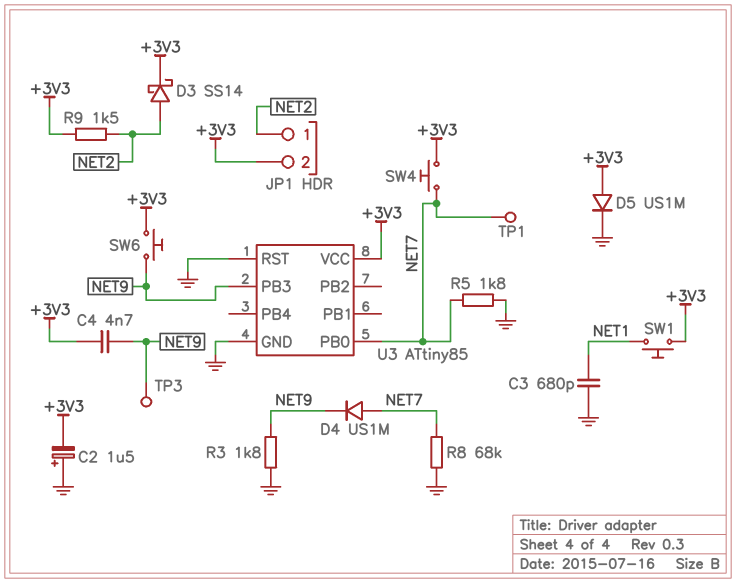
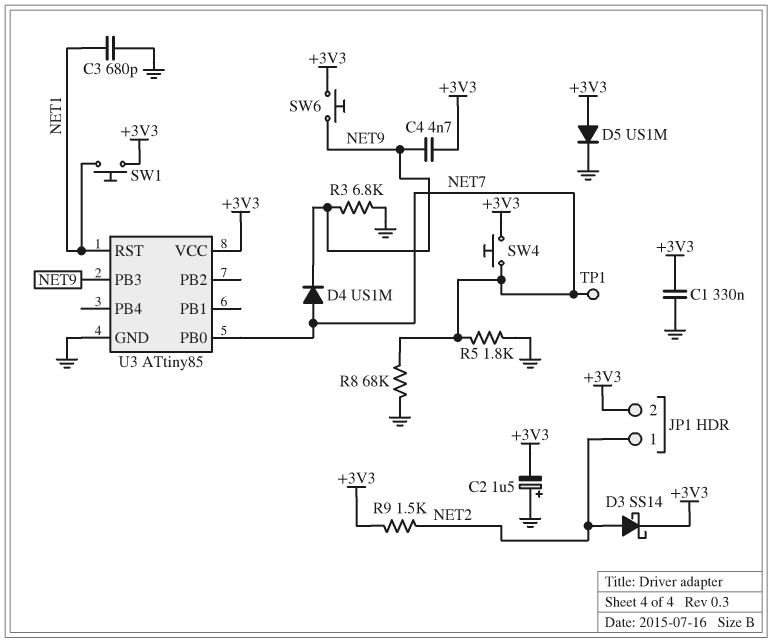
C1: none -> 330nF (+3V3, GND)
R3: 1.8k (GND, NET9) -> 6.8k (GND, NET9)
TP3: test point (NET9) -> none
U3 pin RST: GND -> NET1

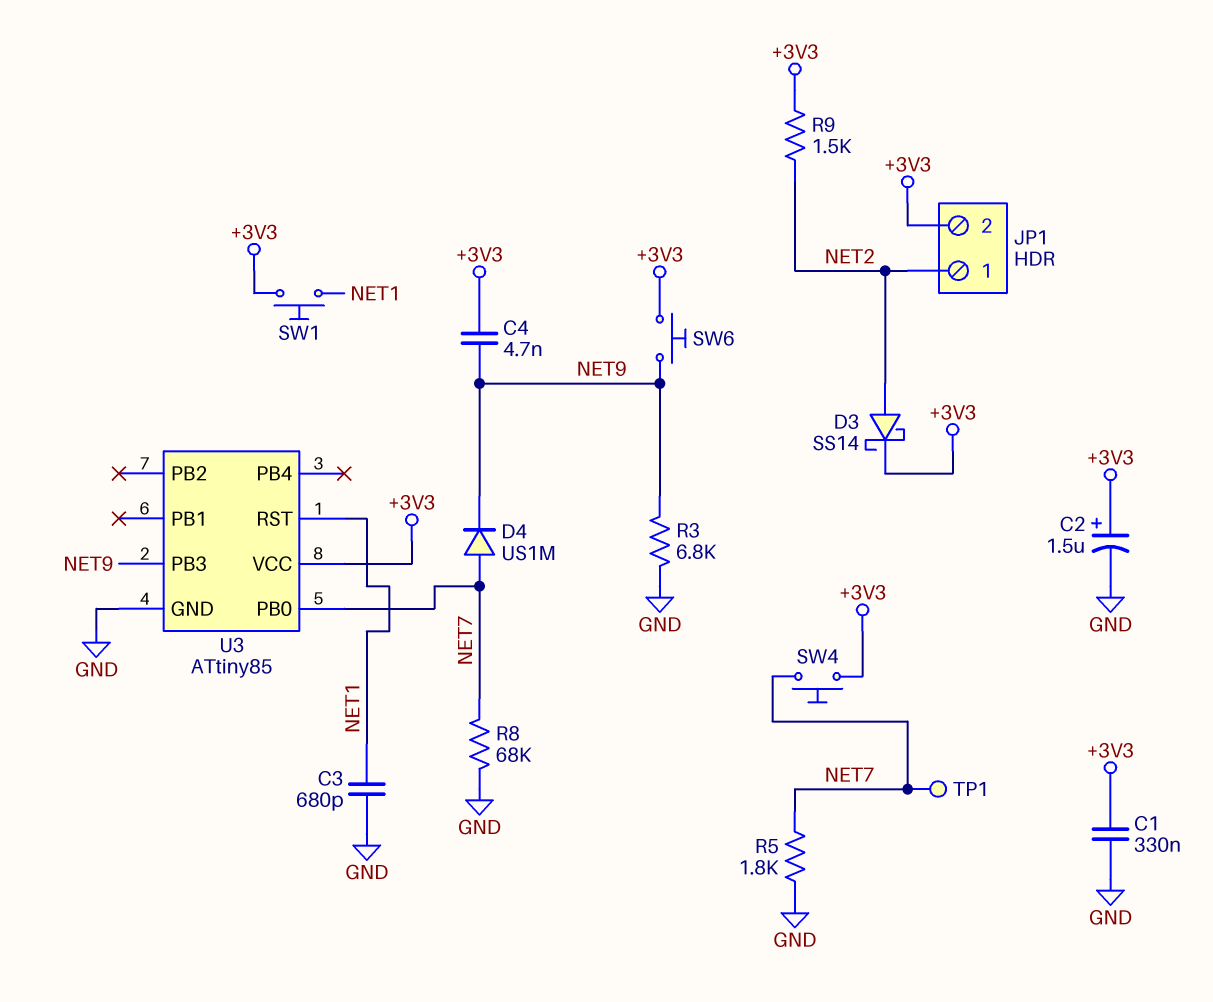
C2: 1.5uF (plus GND, minus +3V3) -> 1.5uF (plus +3V3, minus GND)
D5: diode US1M (A +3V3, K GND) -> none

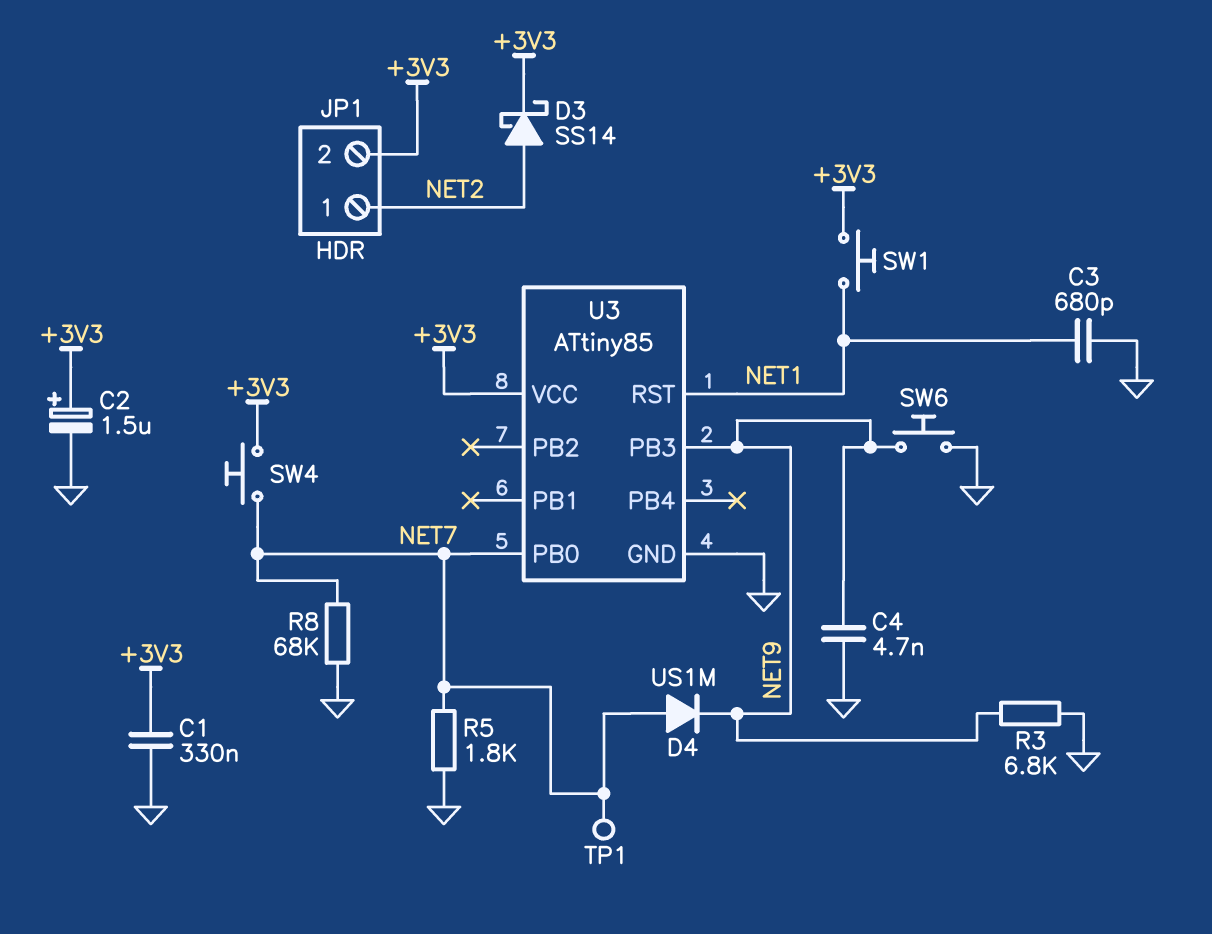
C4: 4.7nF (+3V3, NET9) -> 4.7nF (GND, NET9)
R9: 1.5k (+3V3, NET2) -> none
SW6: button (+3V3, NET9) -> button (GND, NET9)

